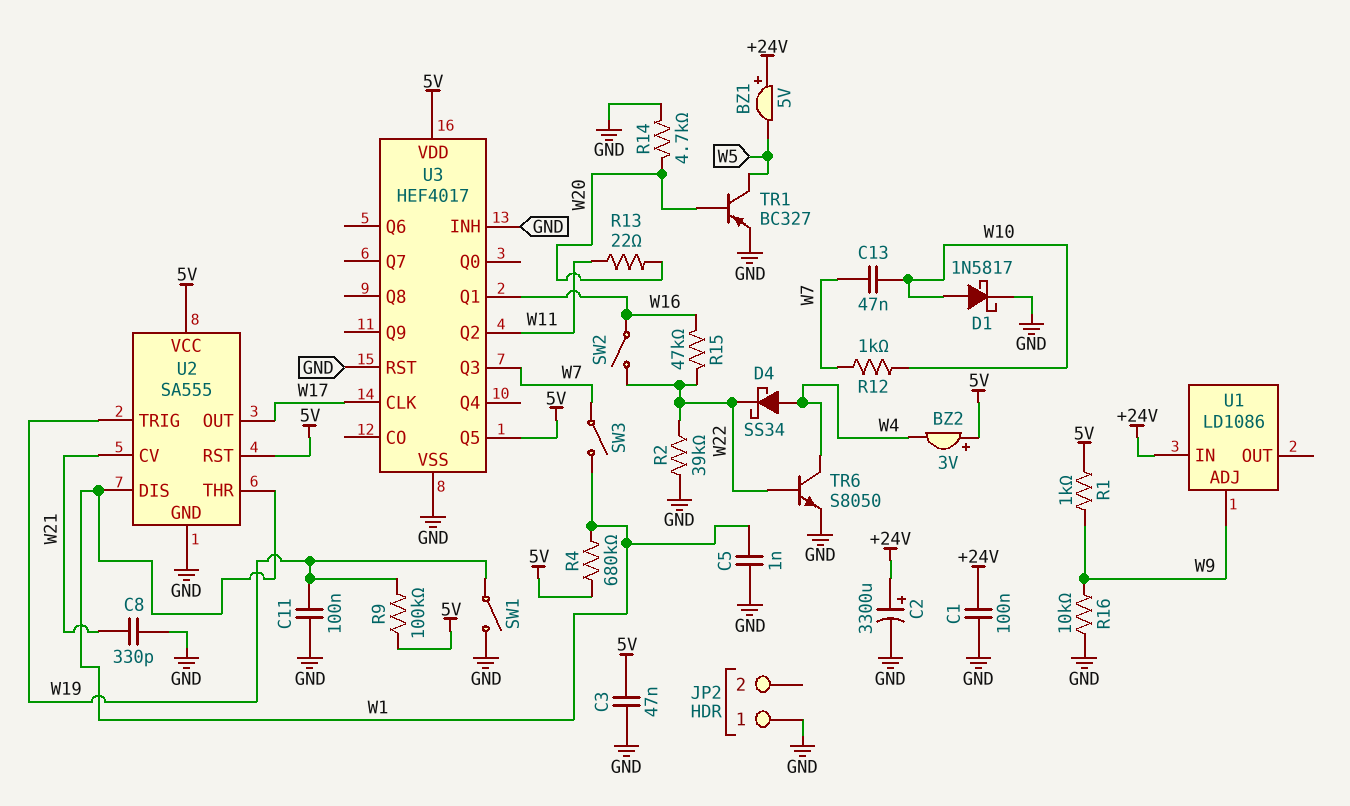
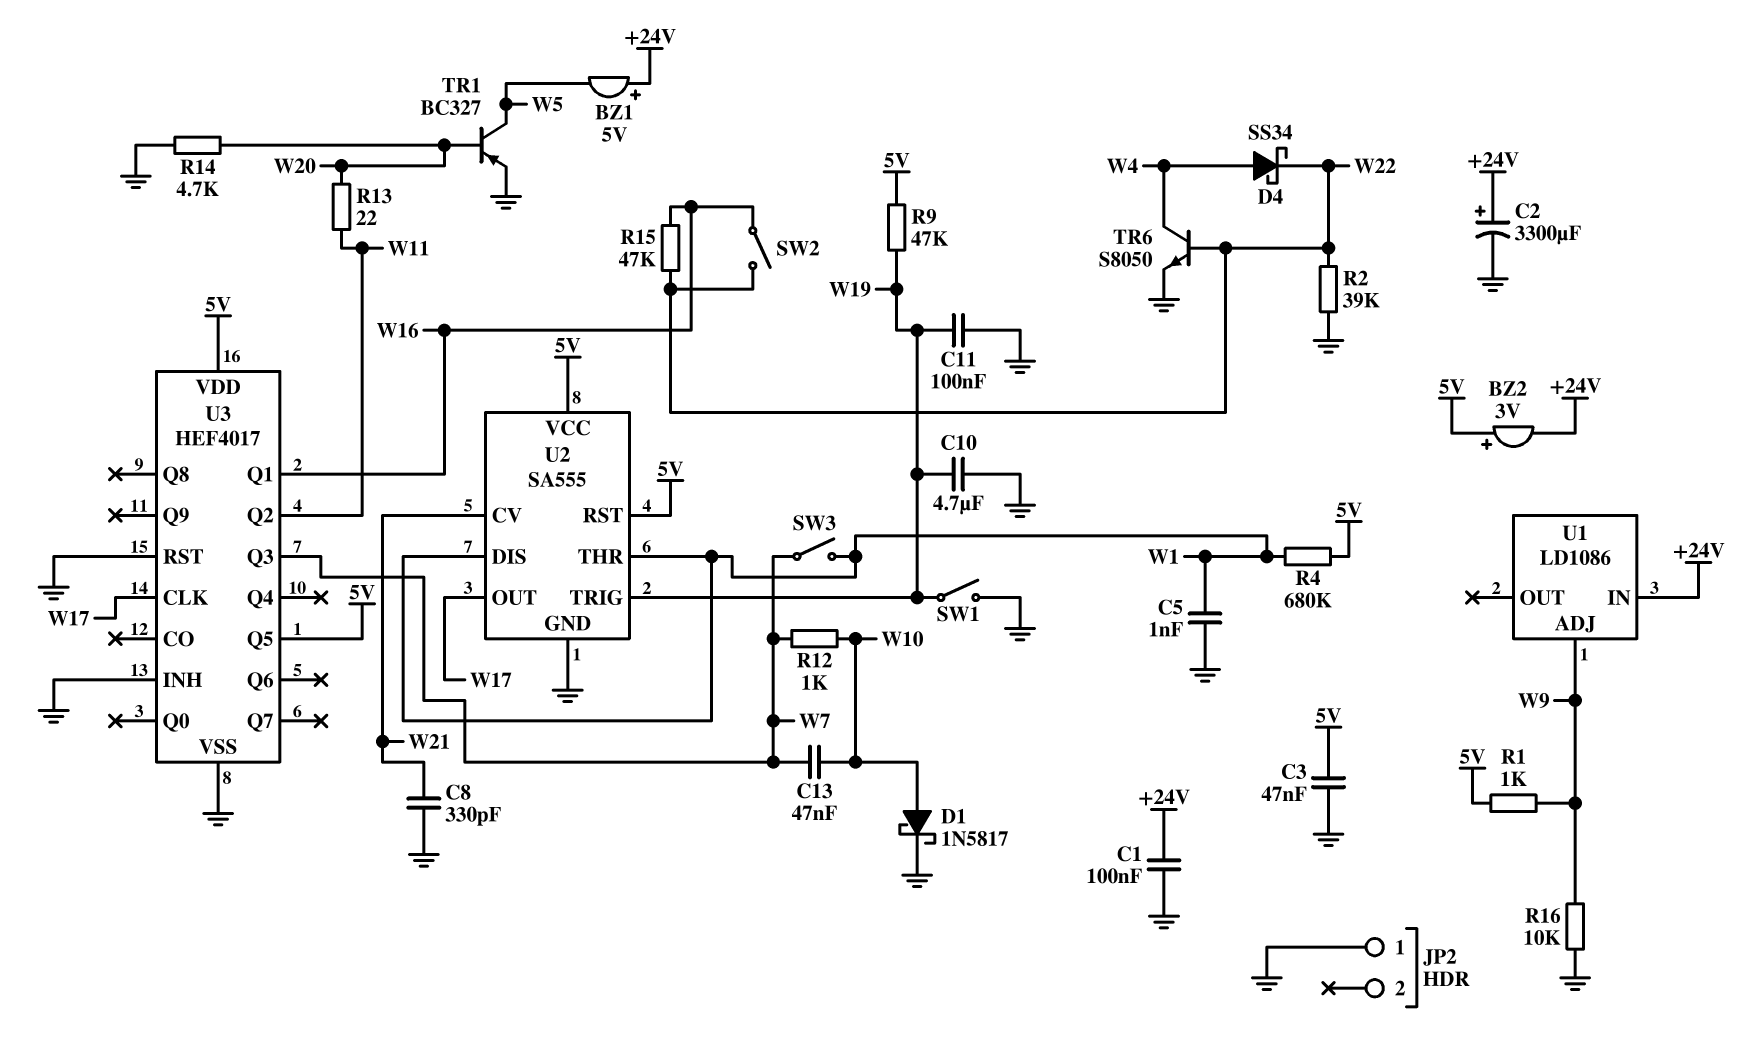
BZ2: buzzer 3V (plus 5V, minus W4) -> buzzer 3V (plus 5V, minus +24V)
C10: none -> 4.7uF (GND, W19)
R9: 100k (5V, W19) -> 47k (5V, W19)

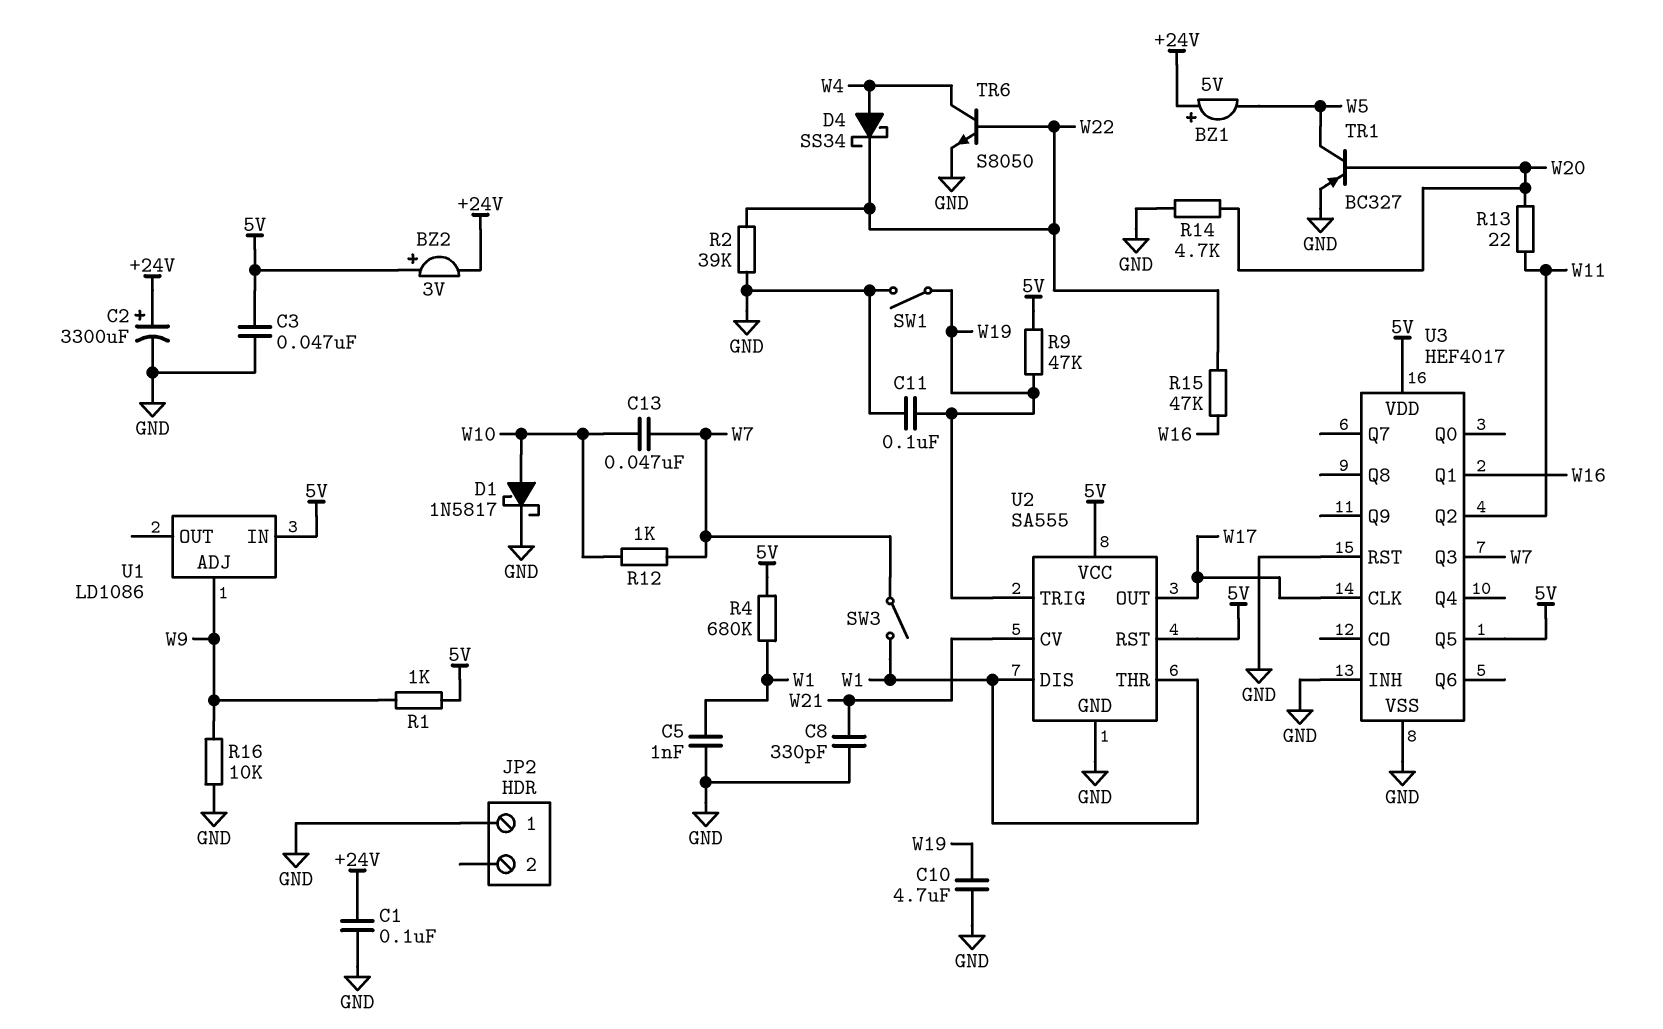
SW2: switch (W16, W22) -> none
U1 pin IN: +24V -> 5V

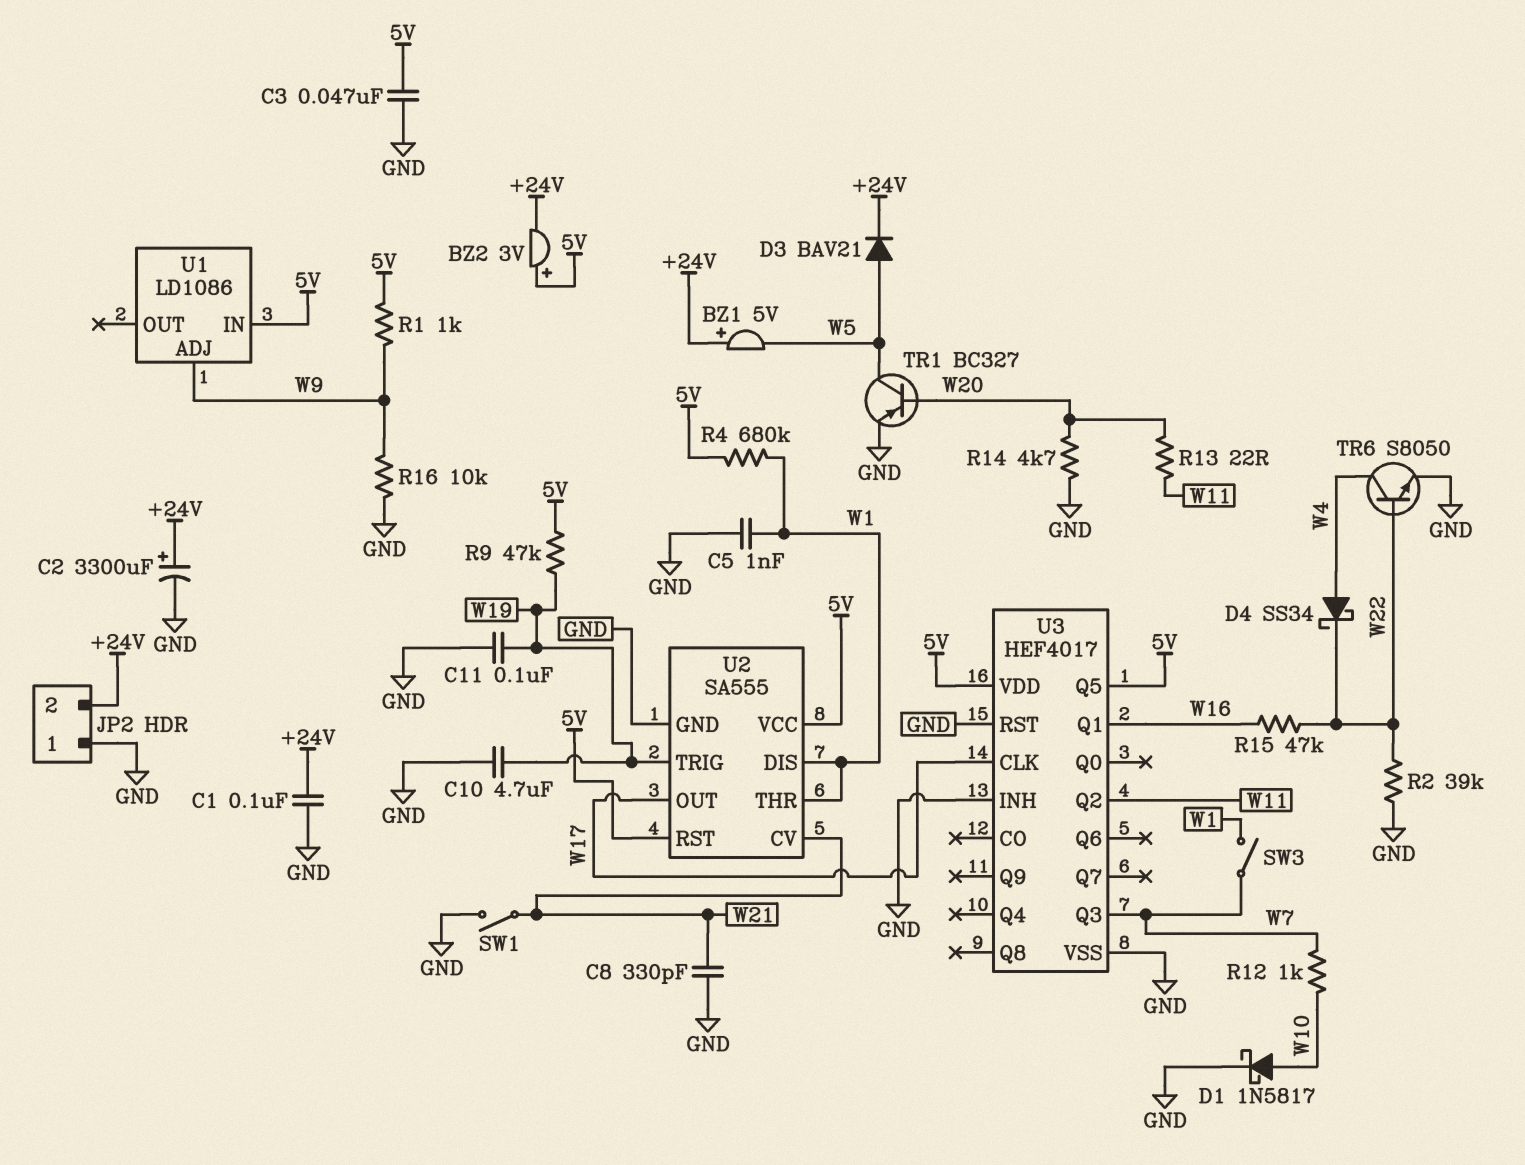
C13: 47nF (W7, W10) -> none
D3: none -> diode BAV21 (A W5, K +24V)
JP2 pin 2: none -> +24V
SW1: switch (GND, W19) -> switch (GND, W21)

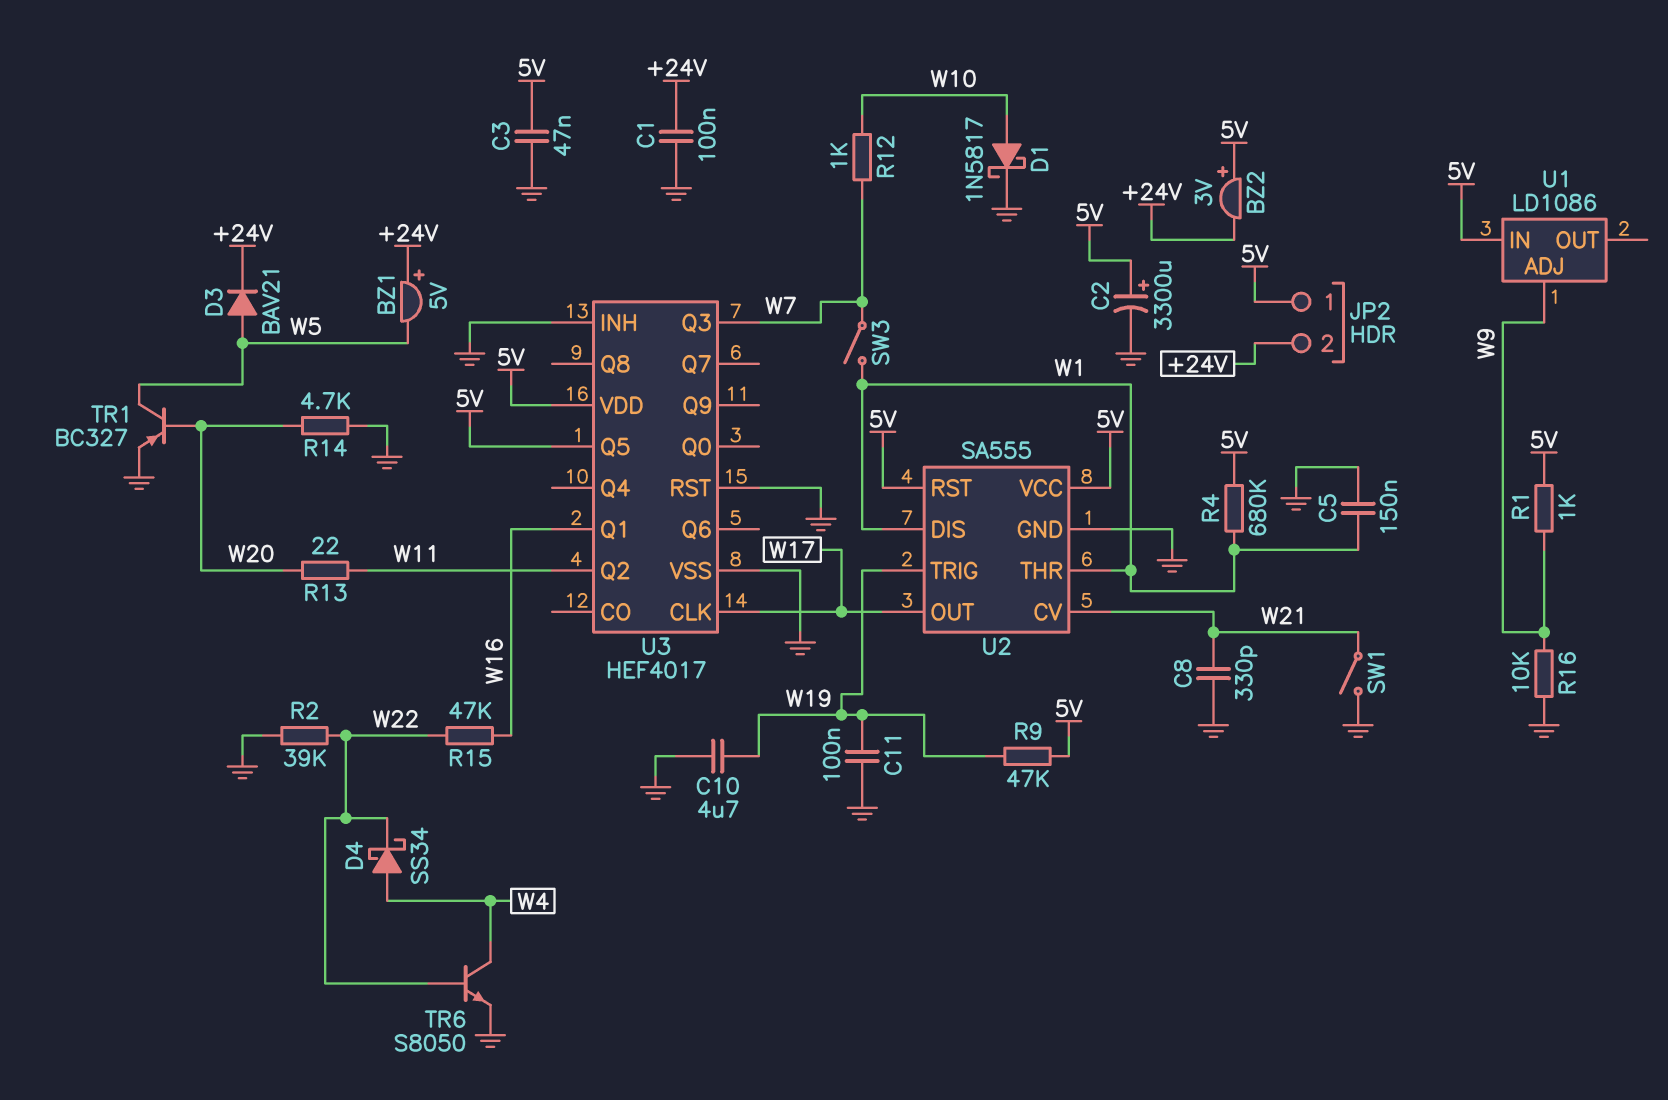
C2: 3300uF (plus +24V, minus GND) -> 3300uF (plus 5V, minus GND)
C5: 1nF (GND, W1) -> 150nF (GND, W1)
JP2 pin 1: GND -> 5V

